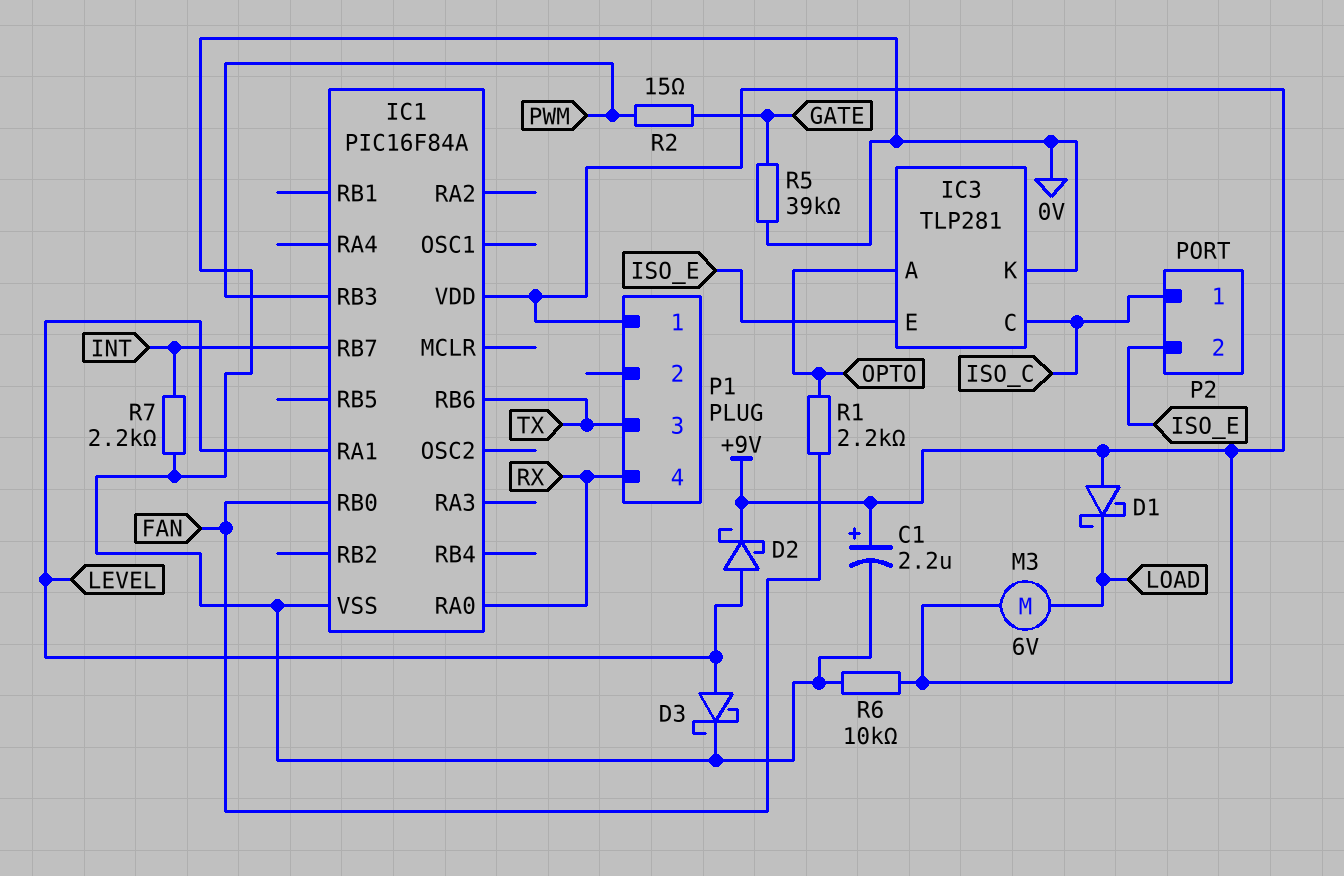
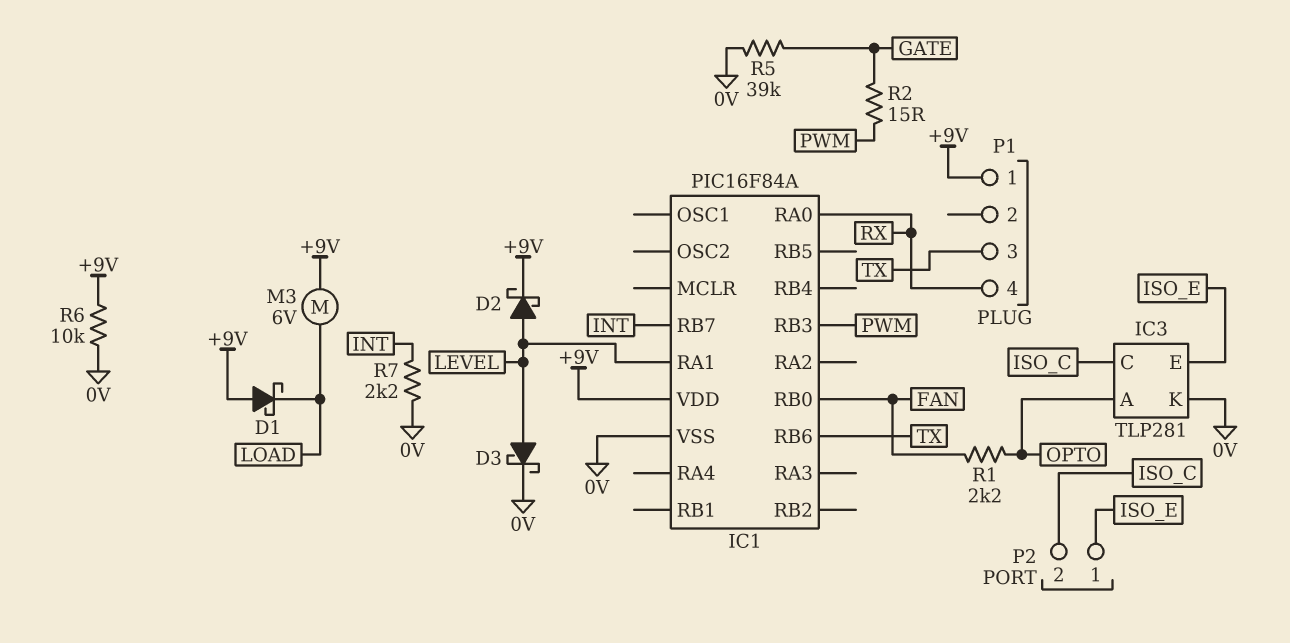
C1: 2.2uF (plus +9V, minus 0V) -> none
P2 pin 1: ISO_C -> ISO_E
P2 pin 2: ISO_E -> ISO_C

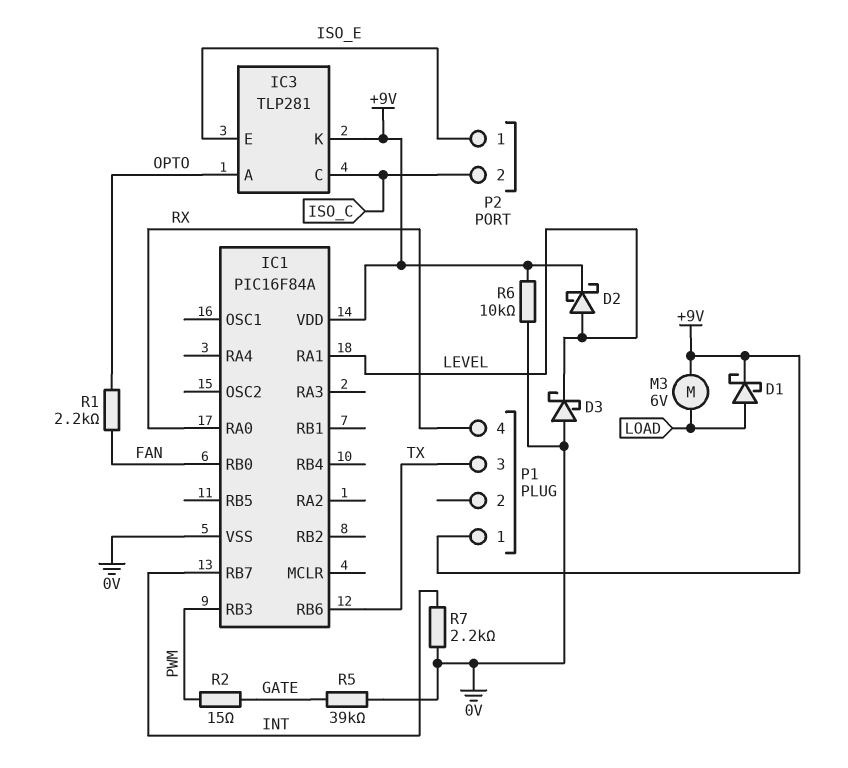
D1: schottky (A +9V, K LOAD) -> schottky (A LOAD, K +9V)
D3: schottky (A LEVEL, K 0V) -> schottky (A 0V, K LEVEL)
IC3 pin K: 0V -> +9V

